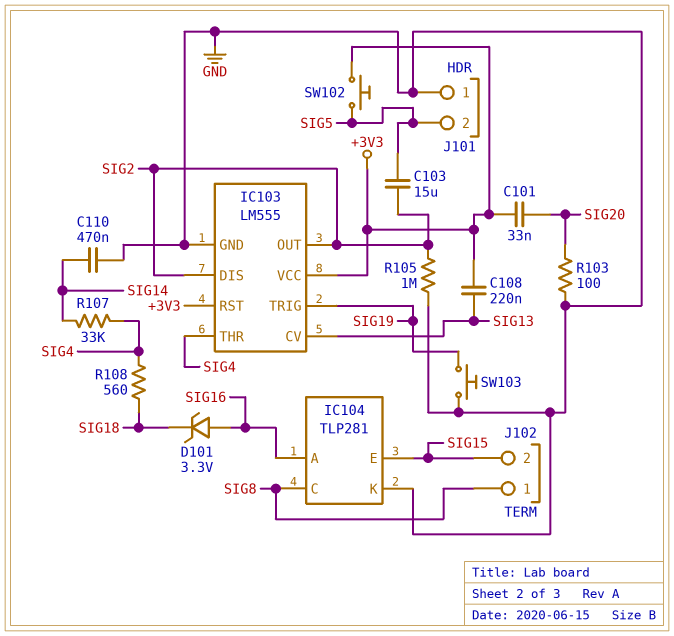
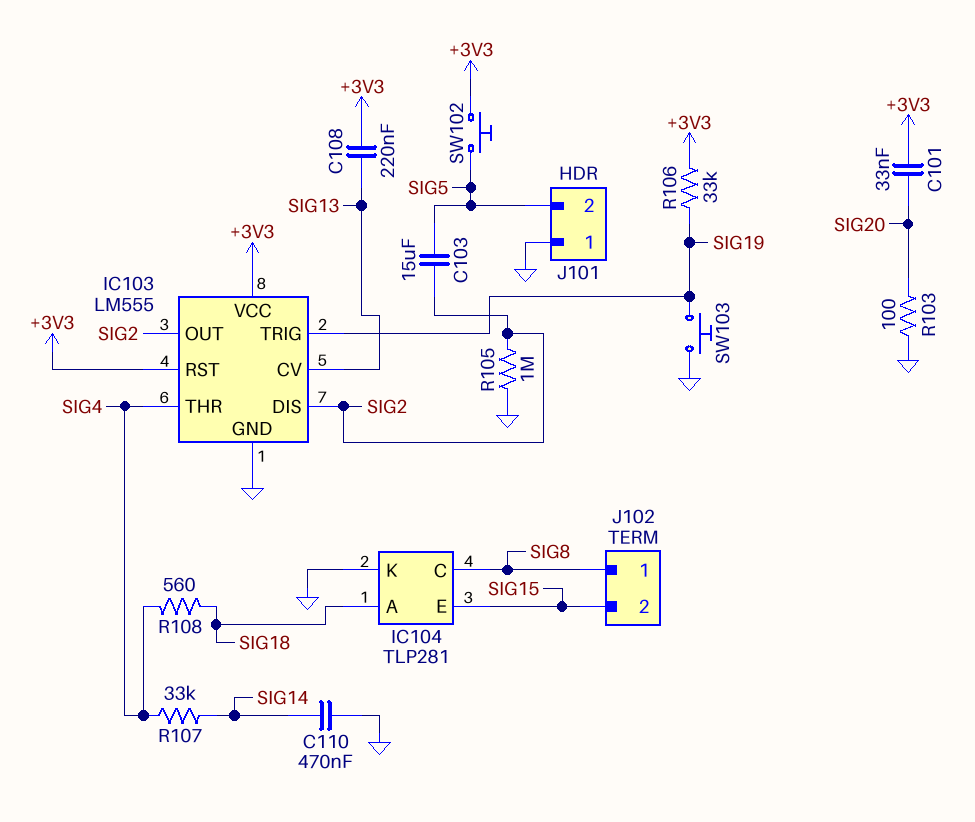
D101: zener 3.3V (A SIG16, K SIG18) -> none
IC104 pin A: SIG16 -> SIG18
R106: none -> 33k (+3V3, SIG19)

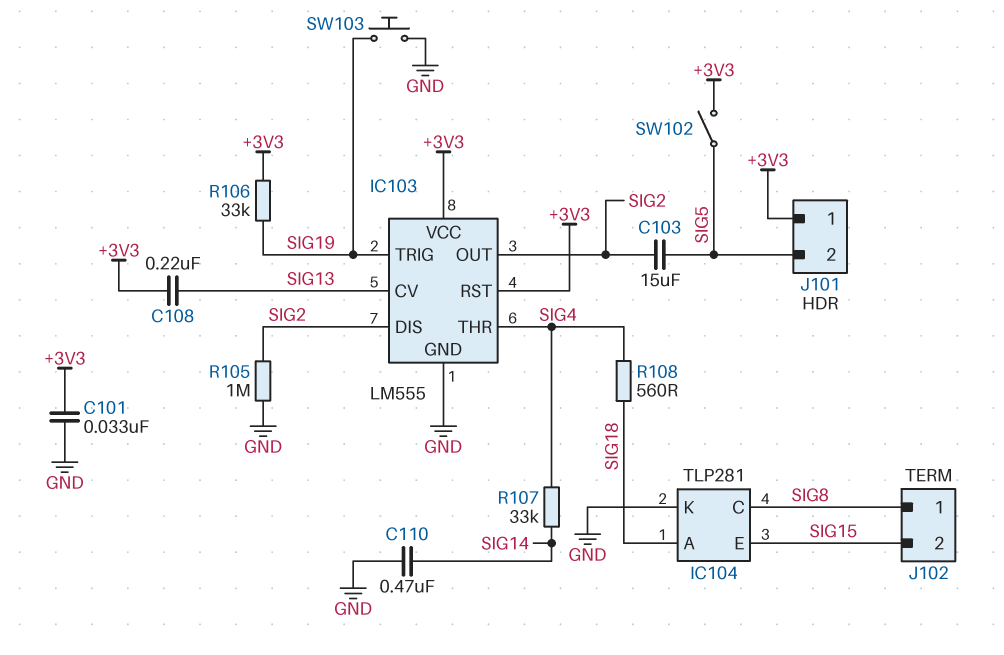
C101: 33nF (+3V3, SIG20) -> 33nF (+3V3, GND)
J101 pin 1: GND -> +3V3
R103: 100 (GND, SIG20) -> none
SW102: button (+3V3, SIG5) -> switch (+3V3, SIG5)

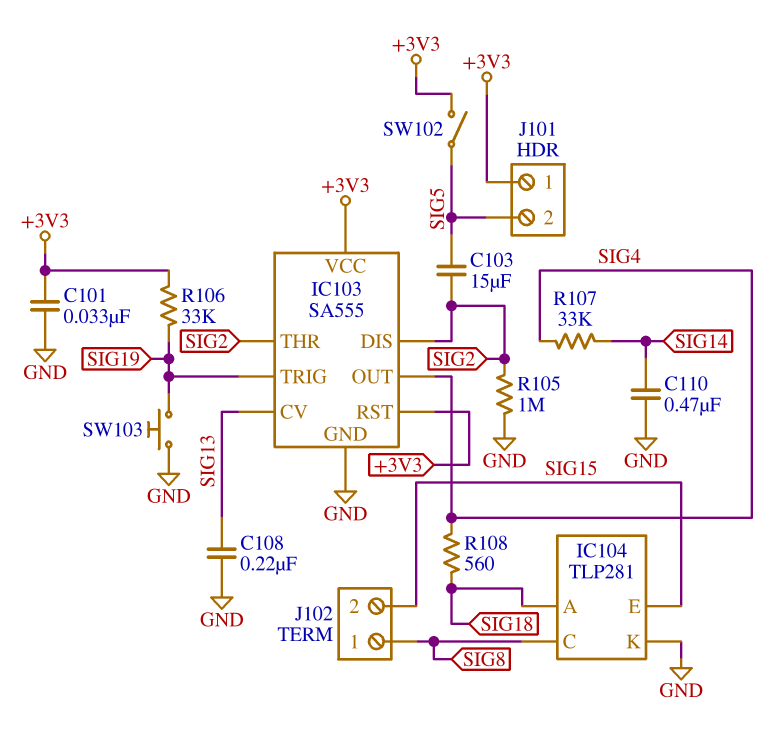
C108: 220nF (+3V3, SIG13) -> 220nF (GND, SIG13)
IC103: LM555 -> SA555
IC103 pin OUT: SIG2 -> SIG4
IC103 pin THR: SIG4 -> SIG2

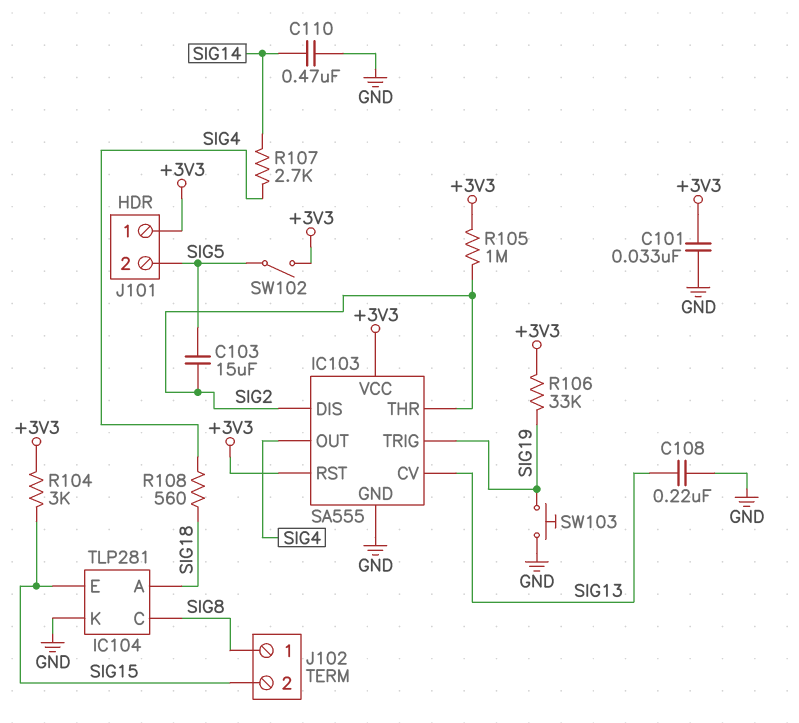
R104: none -> 3k (+3V3, SIG15)
R105: 1M (GND, SIG2) -> 1M (+3V3, SIG2)
R107: 33k (SIG4, SIG14) -> 2.7k (SIG4, SIG14)

